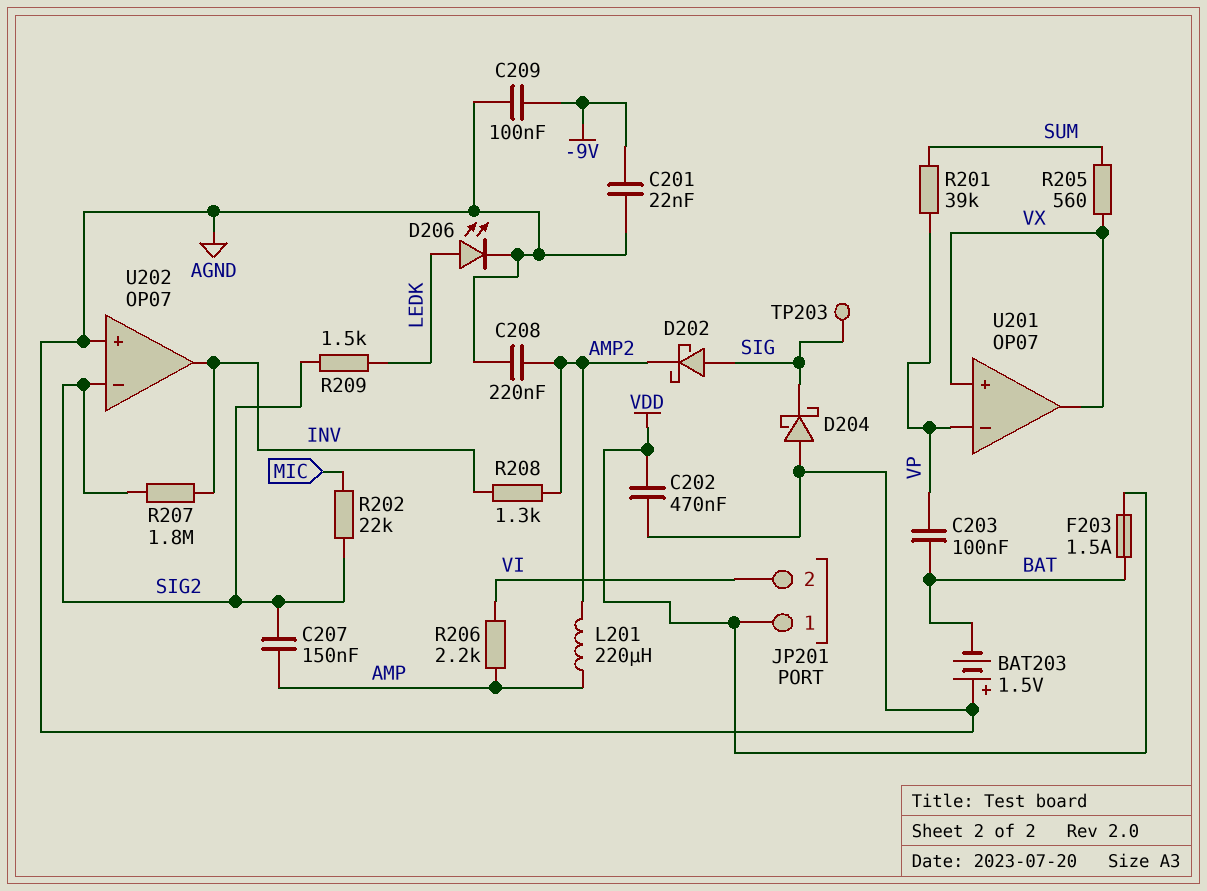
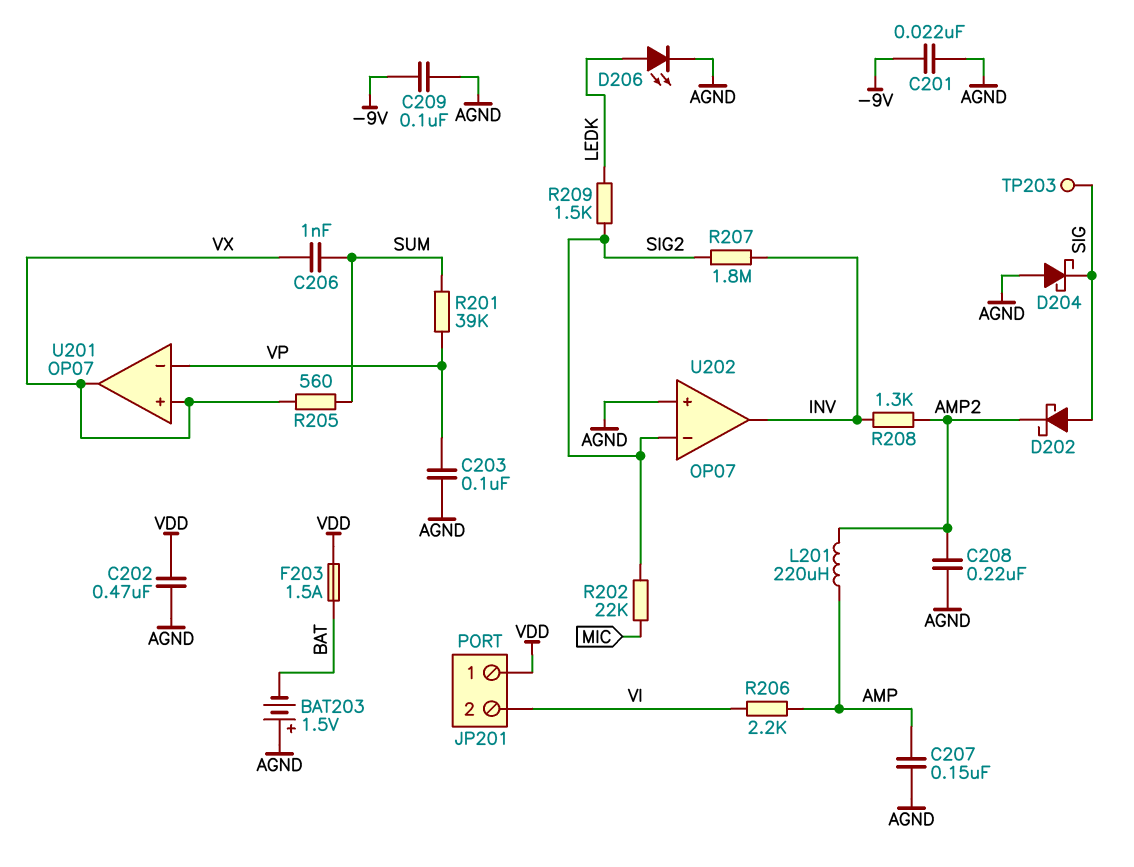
C203: 100nF (BAT, VP) -> 100nF (AGND, VP)
C206: none -> 1nF (SUM, VX)
C207: 150nF (AMP, SIG2) -> 150nF (AGND, AMP)

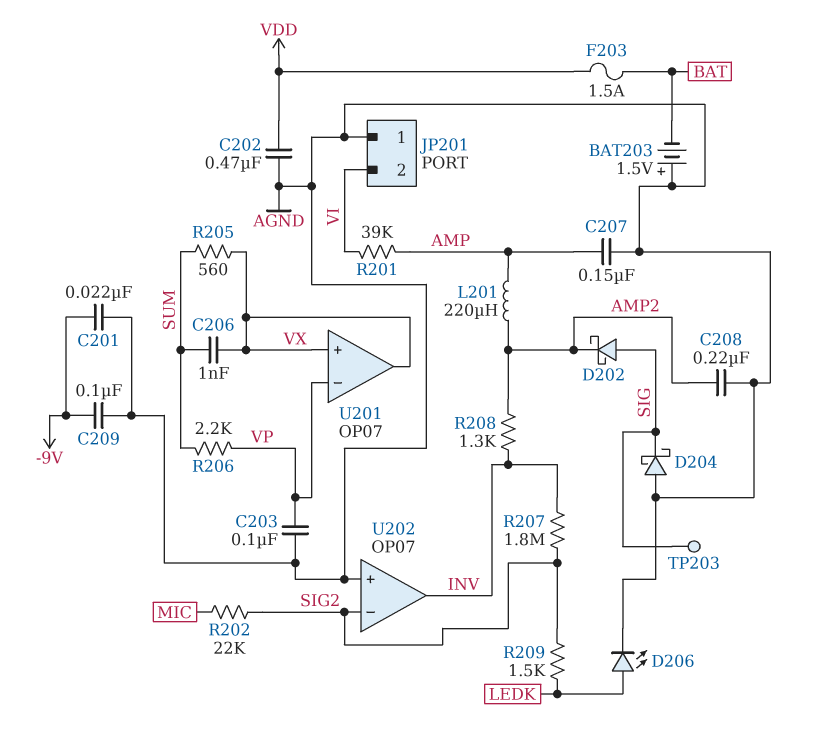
JP201 pin 1: VDD -> AGND
R201: 39k (SUM, VP) -> 39k (AMP, VI)
R206: 2.2k (AMP, VI) -> 2.2k (SUM, VP)

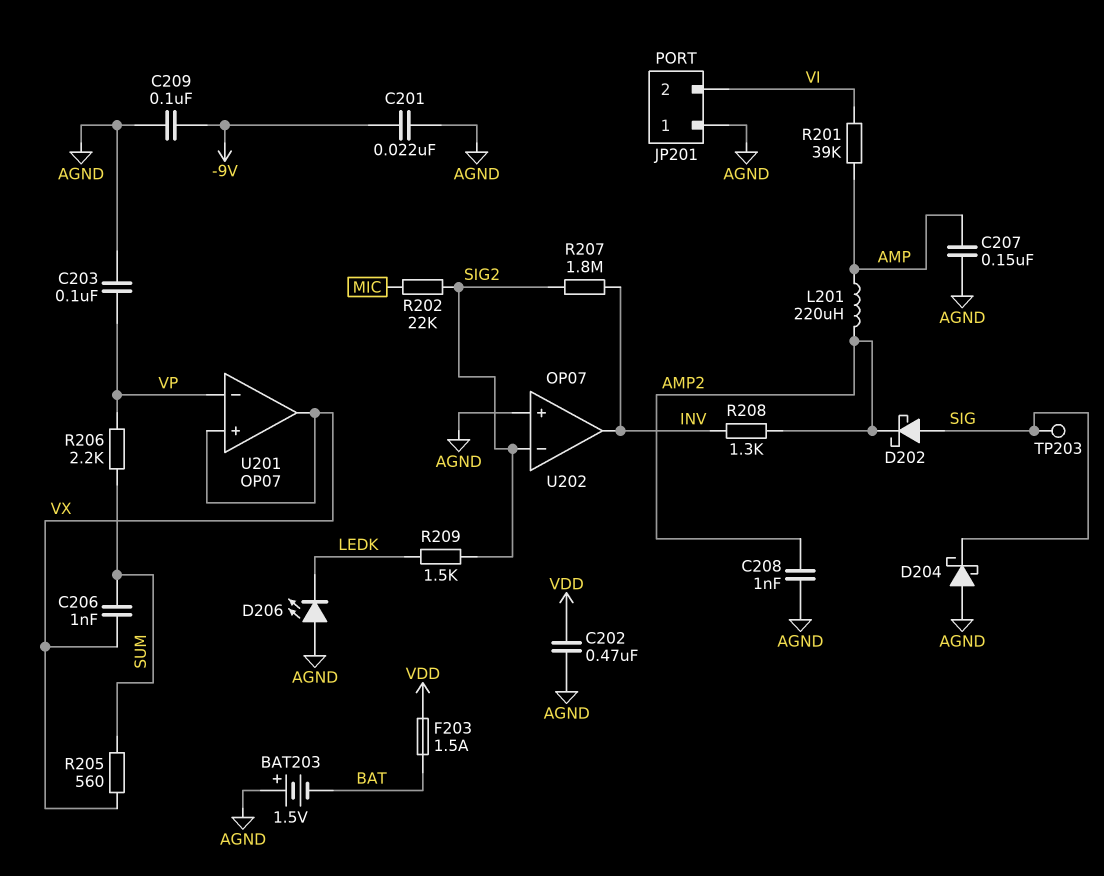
C208: 220nF (AGND, AMP2) -> 1nF (AGND, AMP2)
D206: LED (A LEDK, K AGND) -> LED (A AGND, K LEDK)

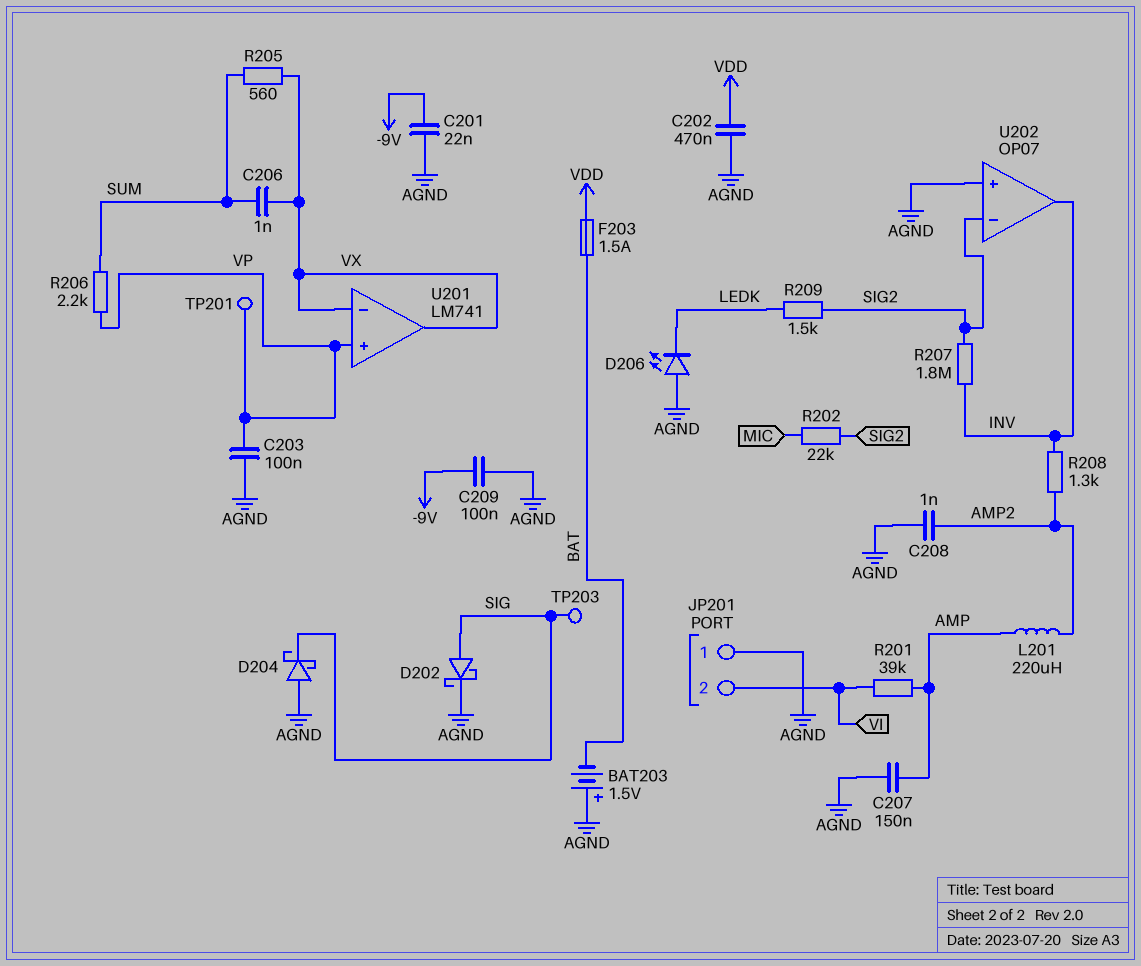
D202: schottky (A SIG, K AMP2) -> schottky (A SIG, K AGND)
TP201: none -> test point (VP)
U201: OP07 -> LM741
U201 pin in+: VX -> VP
U201 pin in-: VP -> VX

